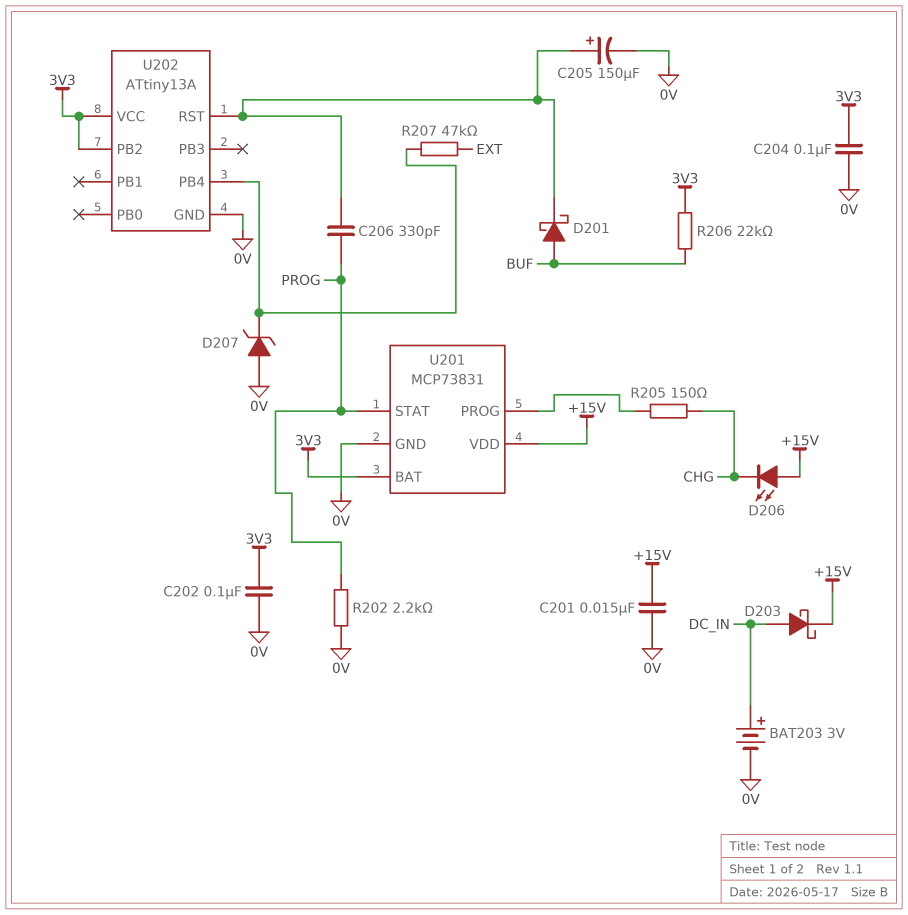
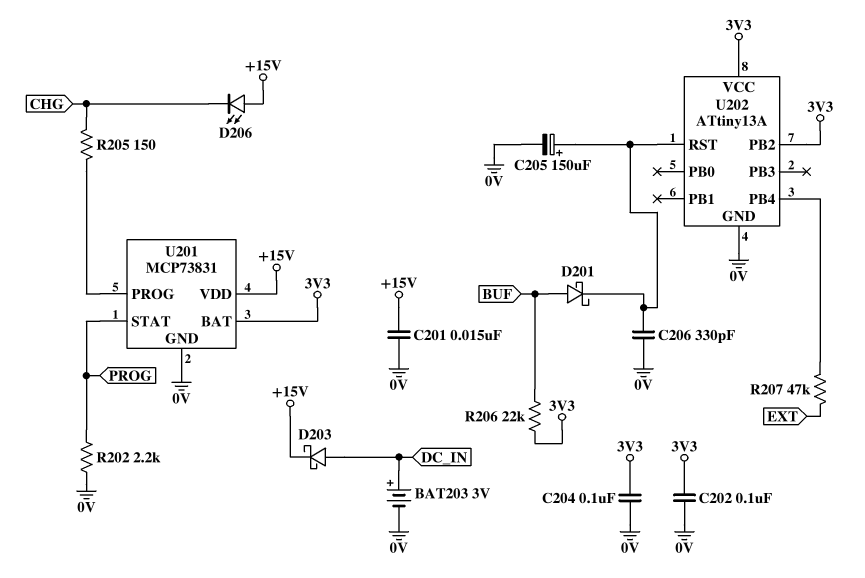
C206: 330pF (PROG, U202/RST) -> 330pF (0V, U202/RST)
D207: zener (A 0V, K U202/PB4) -> none

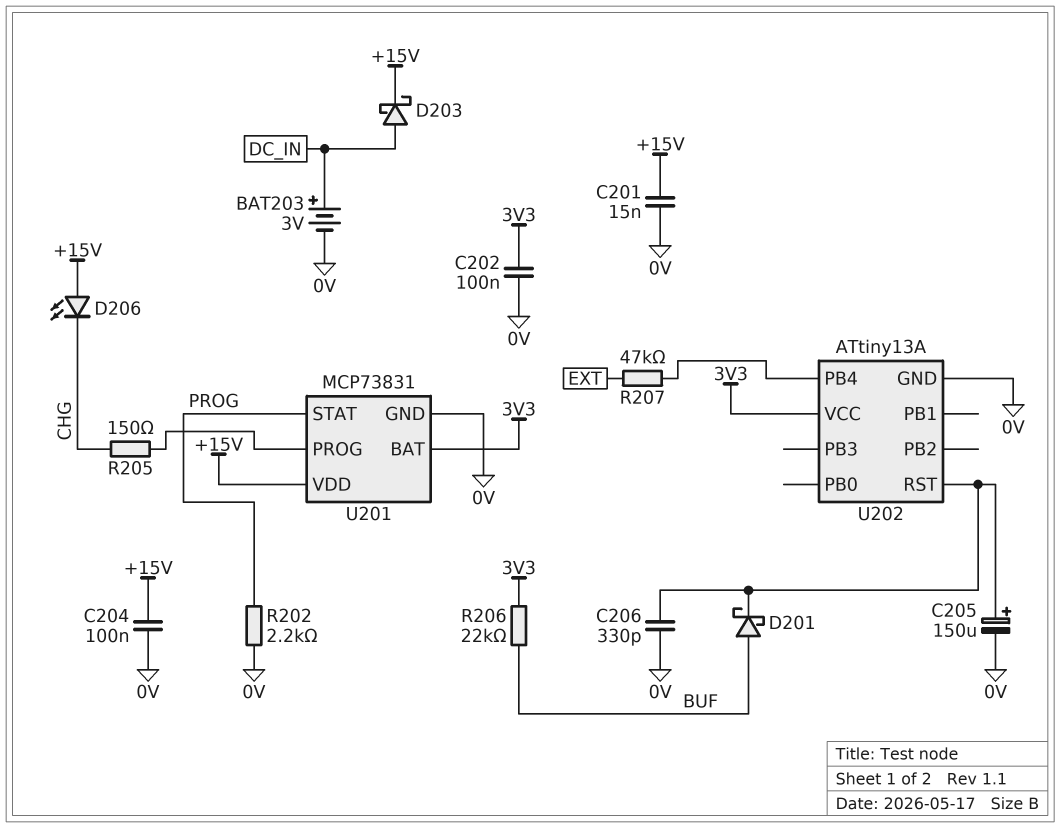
C204: 100nF (0V, 3V3) -> 100nF (+15V, 0V)
U202 pin PB2: 3V3 -> none

